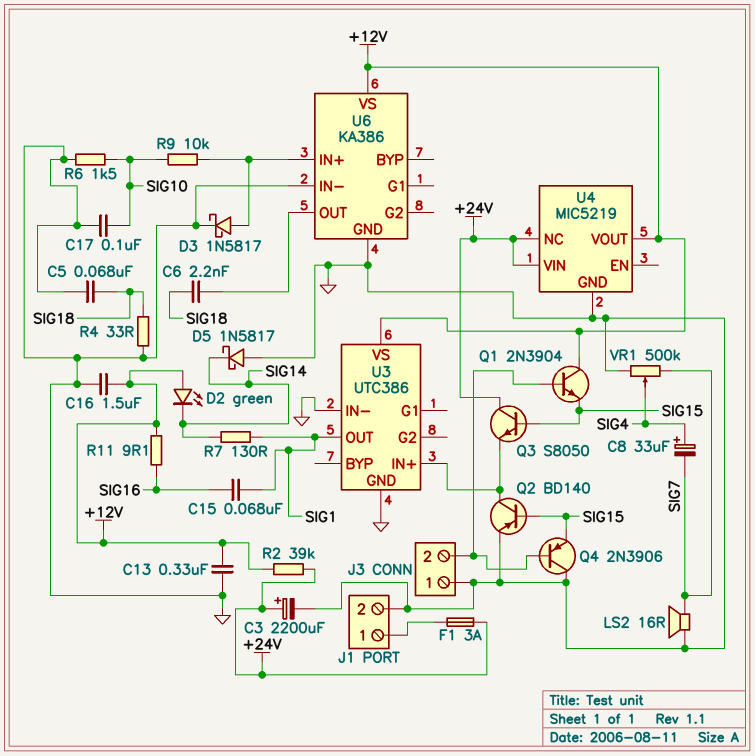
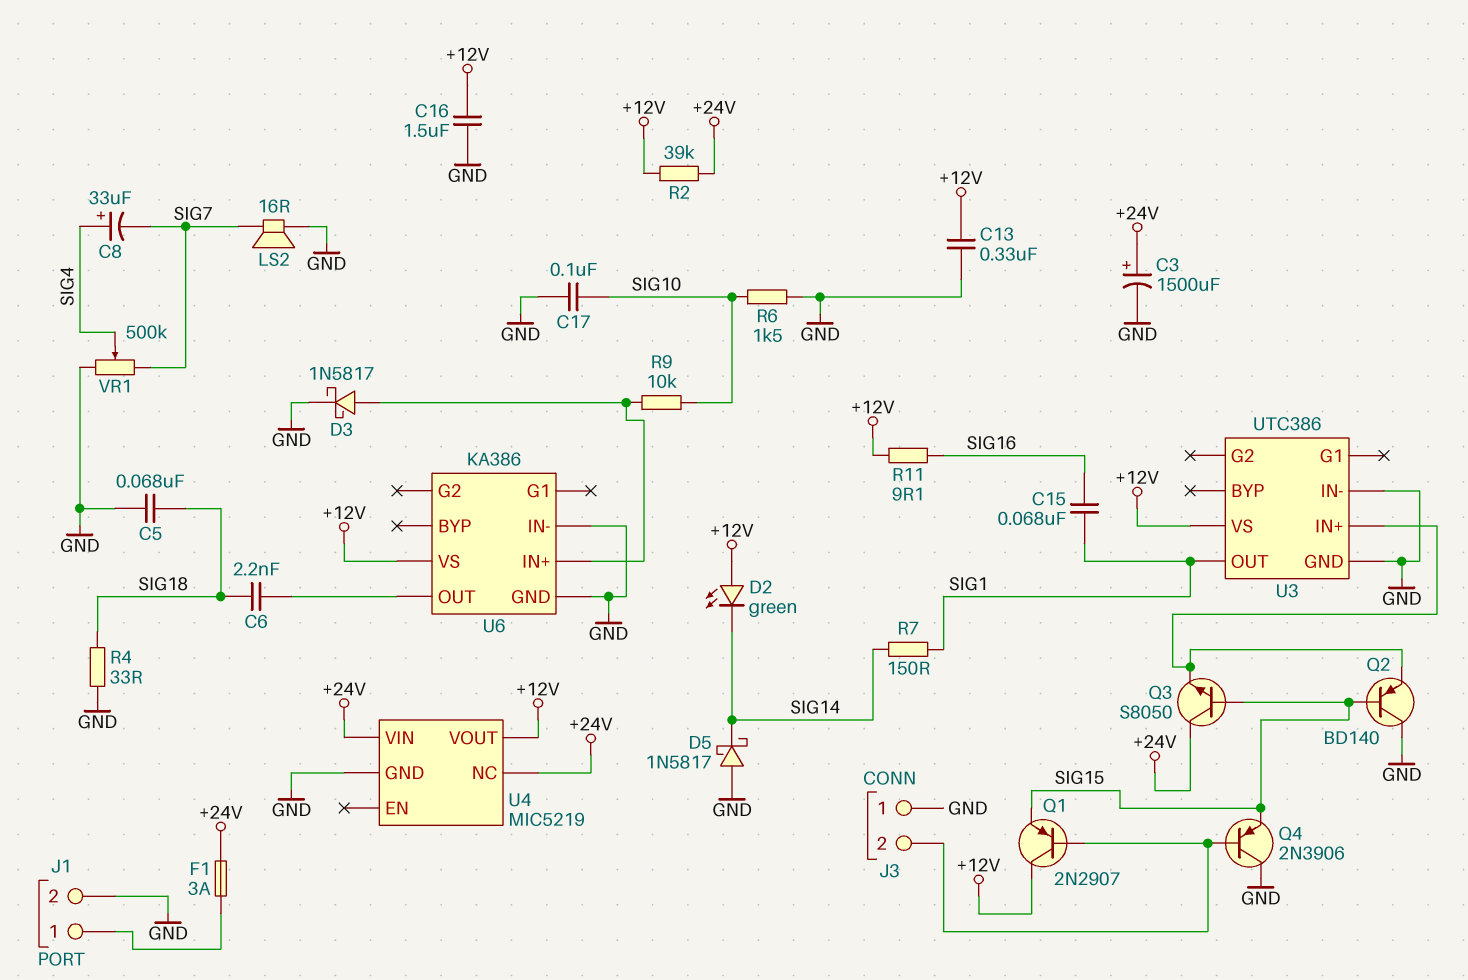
C3: 2200uF (plus +24V, minus GND) -> 1500uF (plus +24V, minus GND)
Q1: NPN 2N3904 (B J3/2, C +12V, E SIG15) -> PNP 2N2907 (B J3/2, C +12V, E SIG15)
Q2: PNP BD140 (B SIG15, C U3/IN+, E GND) -> PNP BD140 (B SIG15, C GND, E U3/IN+)
R7: 130 (SIG1, SIG14) -> 150 (SIG1, SIG14)

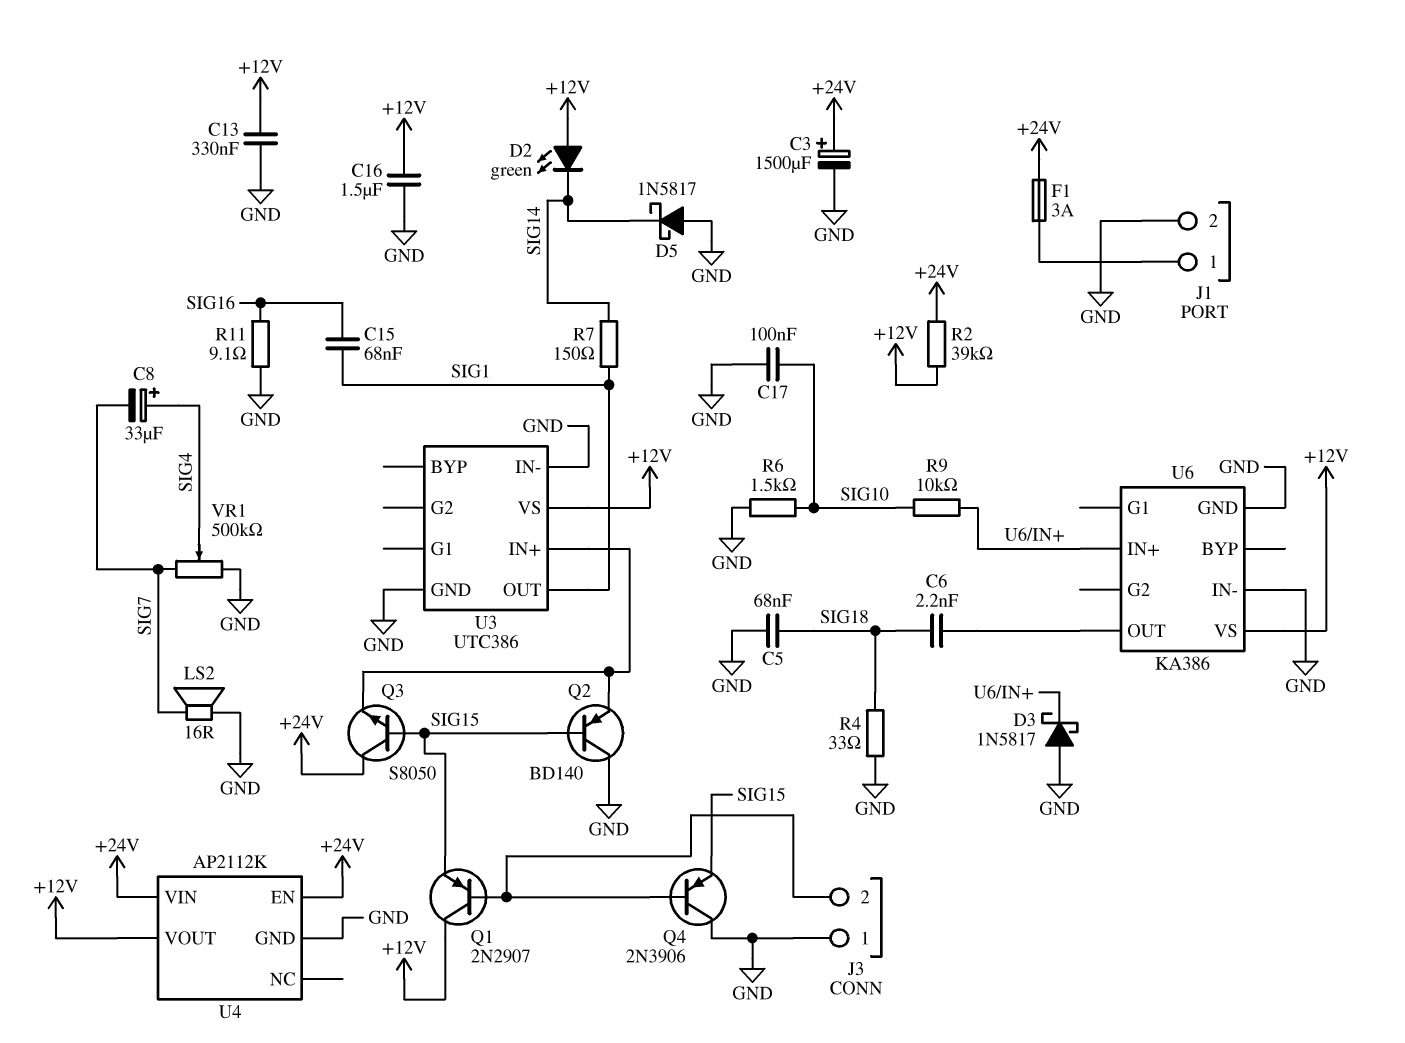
D3: schottky 1N5817 (A U6/IN+, K GND) -> schottky 1N5817 (A GND, K U6/IN+)
R11: 9.1 (+12V, SIG16) -> 9.1 (GND, SIG16)
U4: MIC5219 -> AP2112K
U4 pin EN: none -> +24V
U4 pin NC: +24V -> none

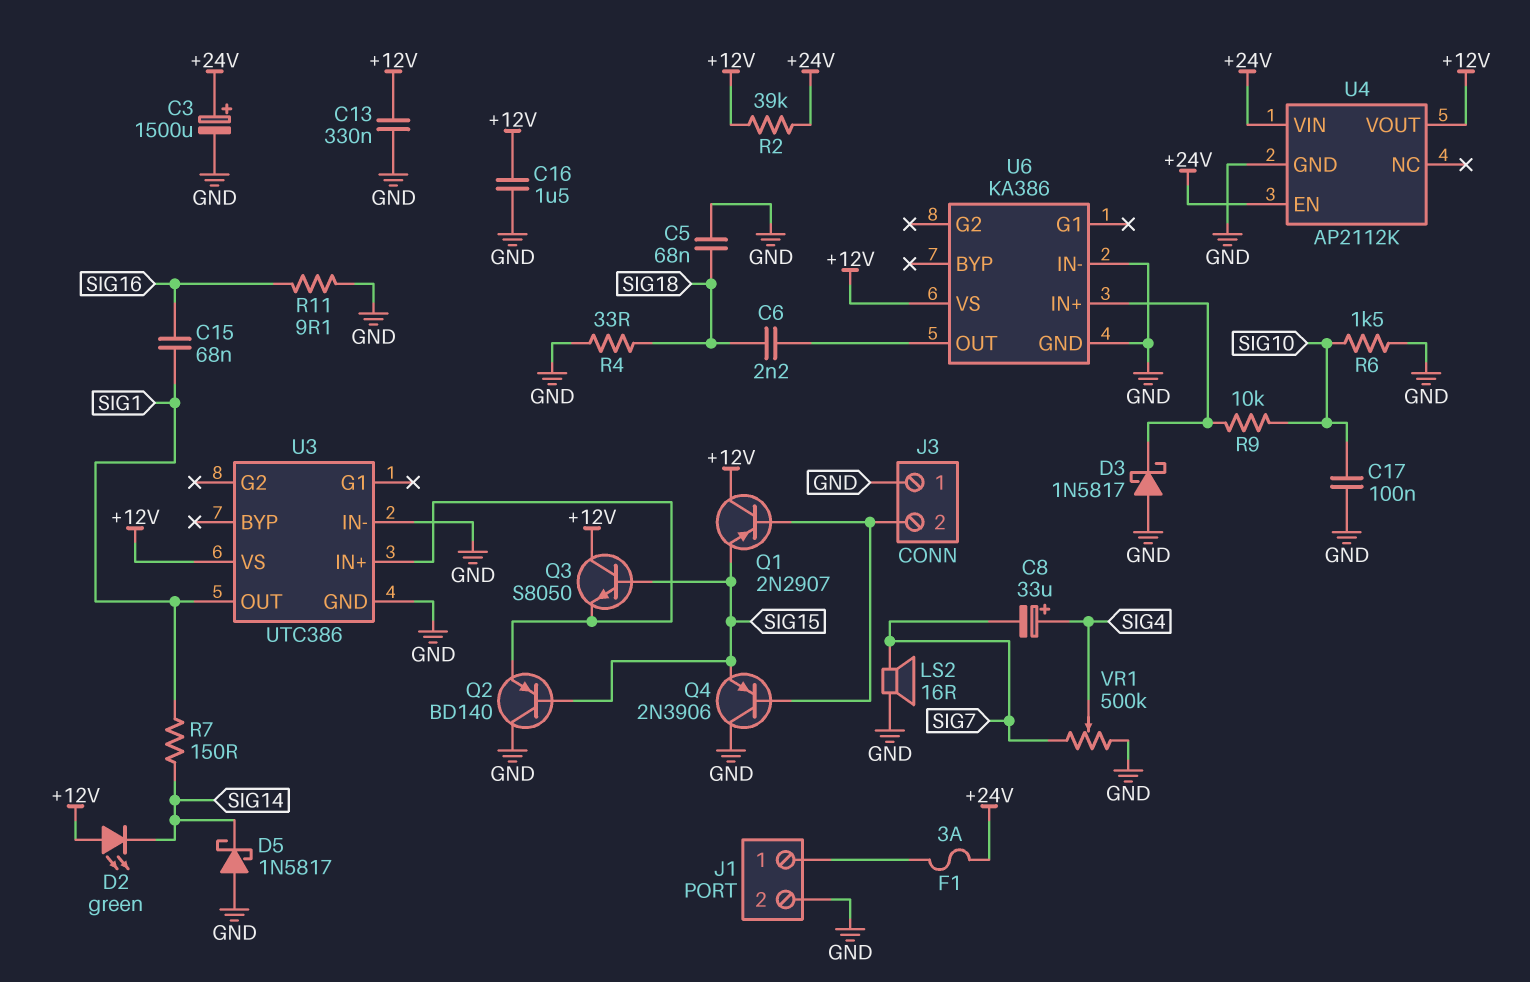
Q3: NPN S8050 (B SIG15, C +24V, E U3/IN+) -> NPN S8050 (B SIG15, C +12V, E U3/IN+)

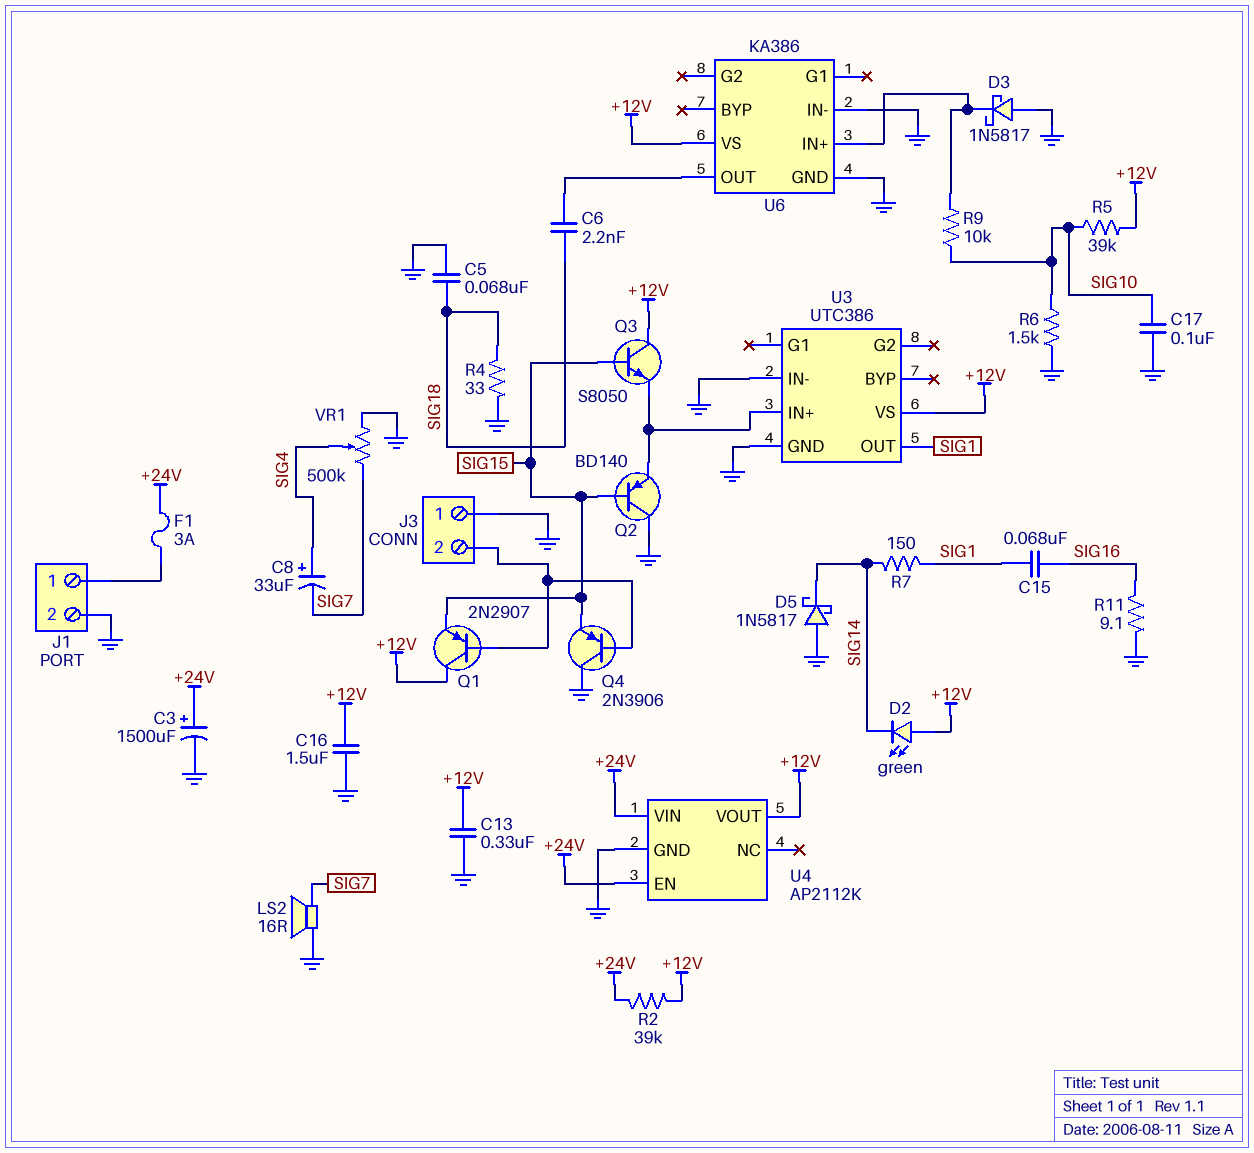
R5: none -> 39k (+12V, SIG10)

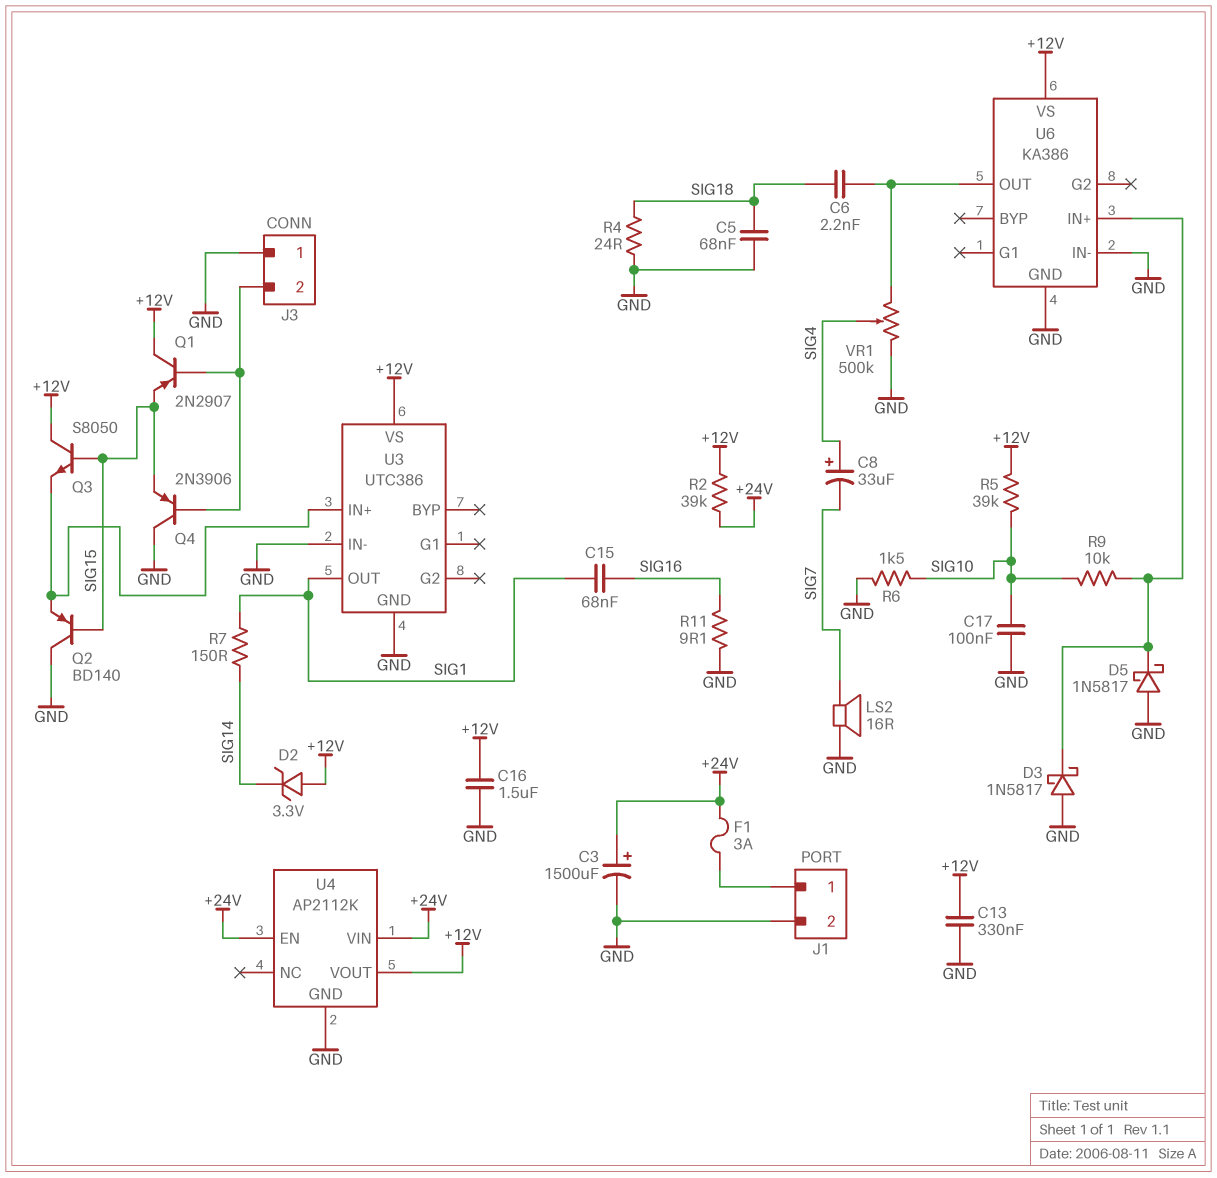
D2: LED green (A +12V, K SIG14) -> zener 3.3V (A +12V, K SIG14)
D5: schottky 1N5817 (A GND, K SIG14) -> schottky 1N5817 (A GND, K U6/IN+)
R4: 33 (GND, SIG18) -> 24 (GND, SIG18)
VR1: 500k (GND, SIG7, wiper SIG4) -> 500k (GND, U6/OUT, wiper SIG4)

